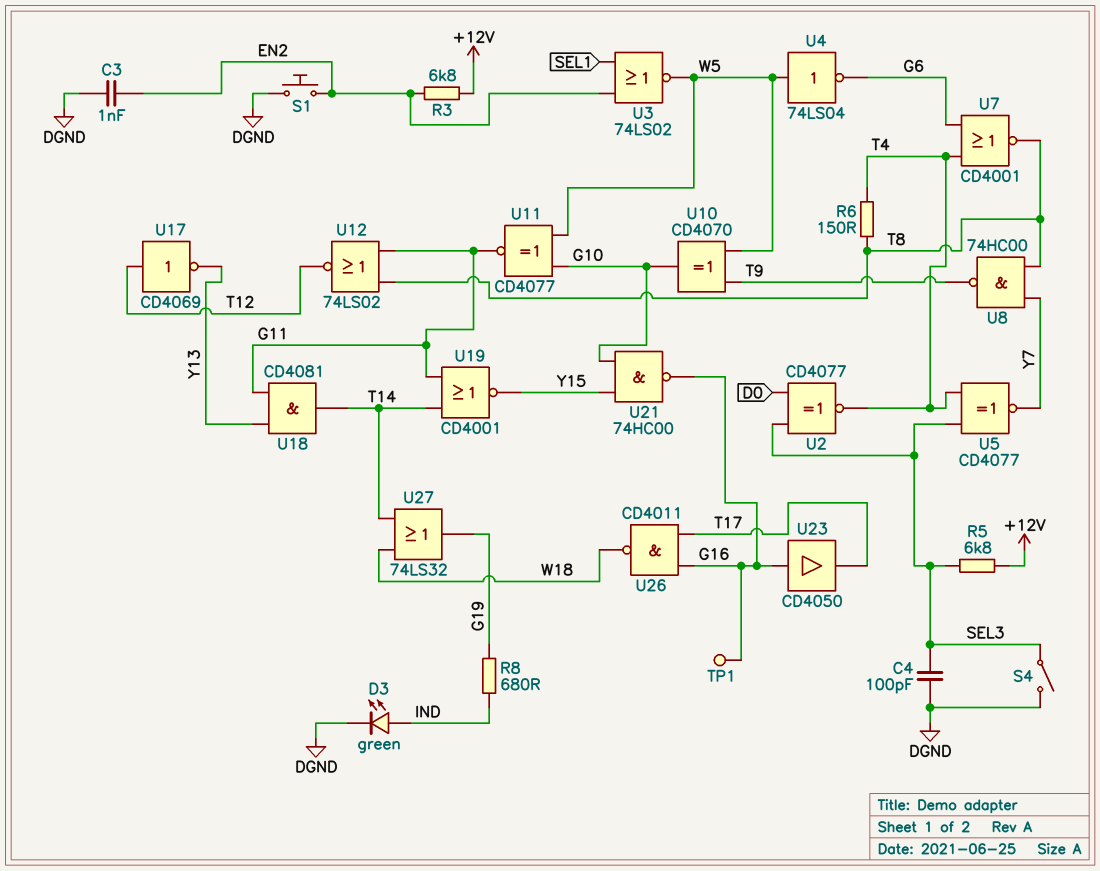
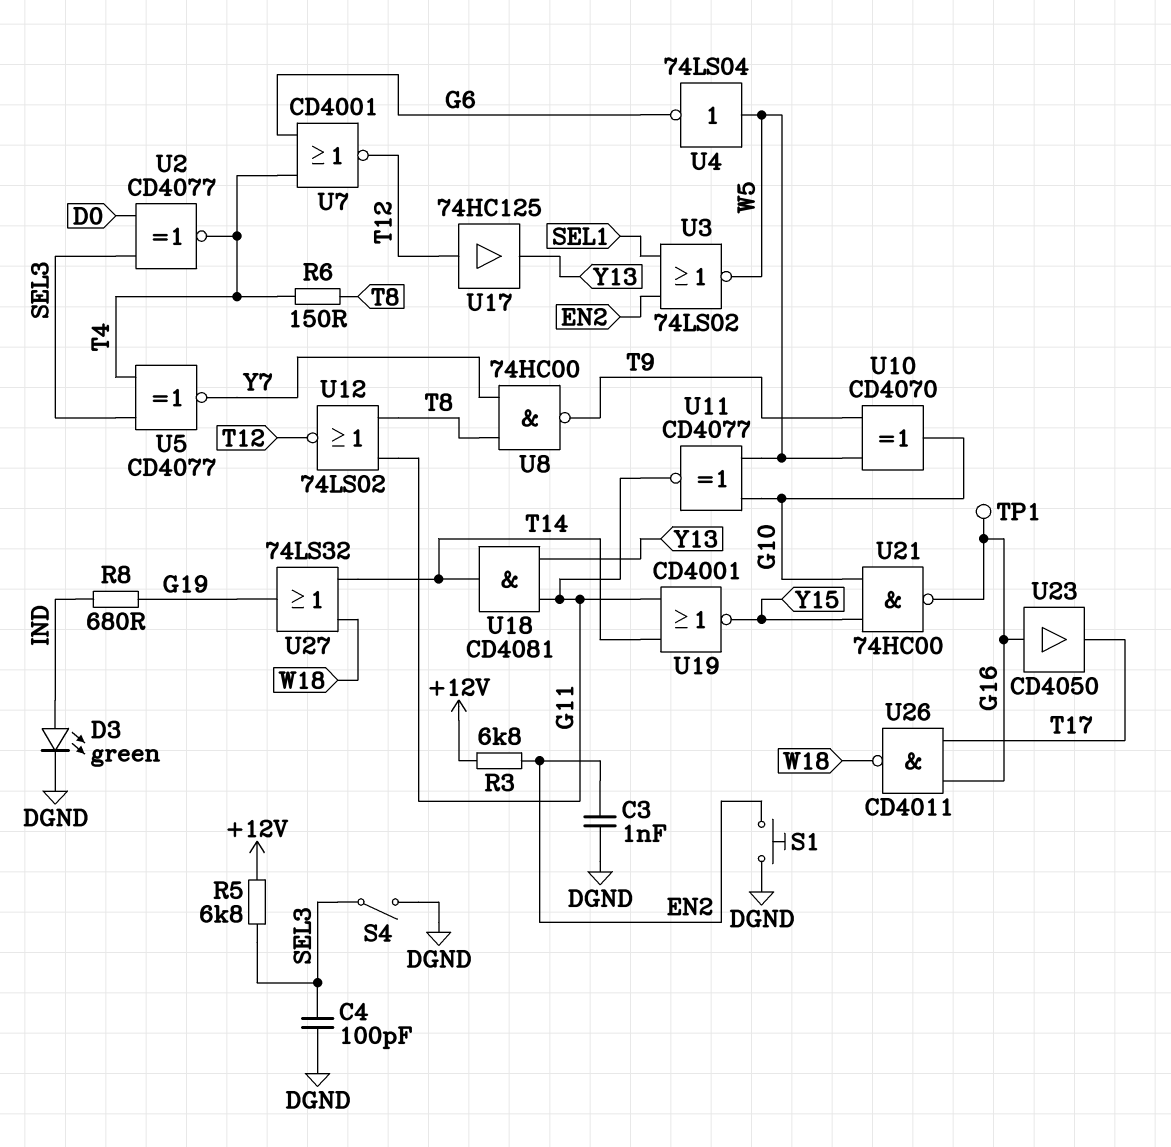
U7: NOR CD4001 (in G6, in T4, out T8) -> NOR CD4001 (in G6, in T4, out T12)
U17: NOT CD4069 (in T12, out Y13) -> buffer 74HC125 (in T12, out Y13)

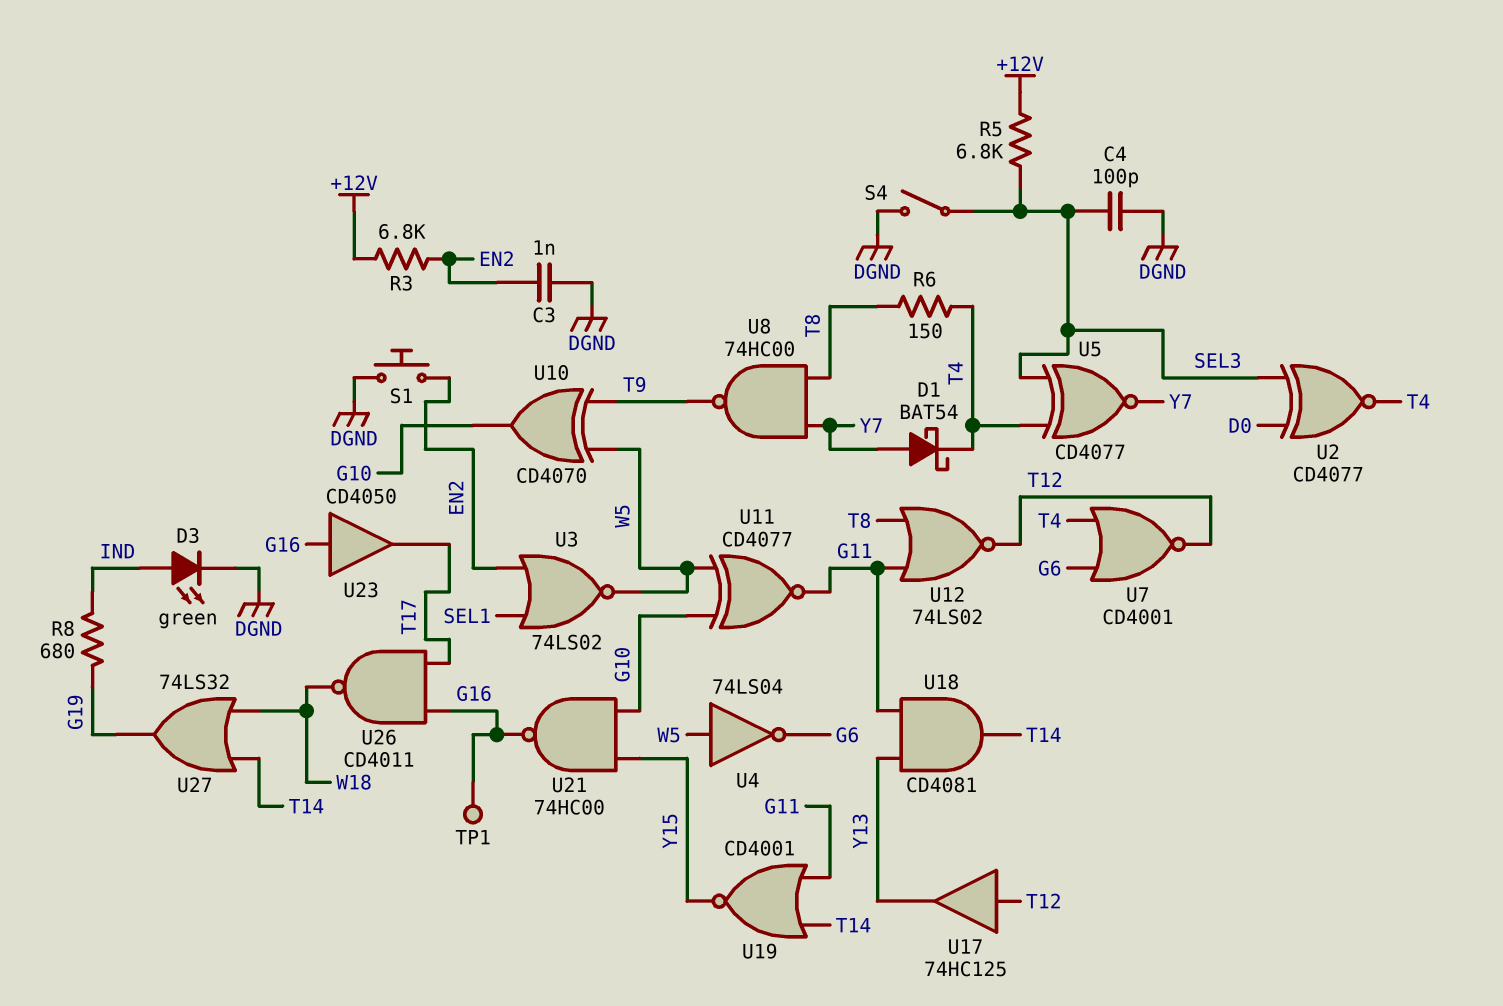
D1: none -> schottky BAT54 (A Y7, K T4)

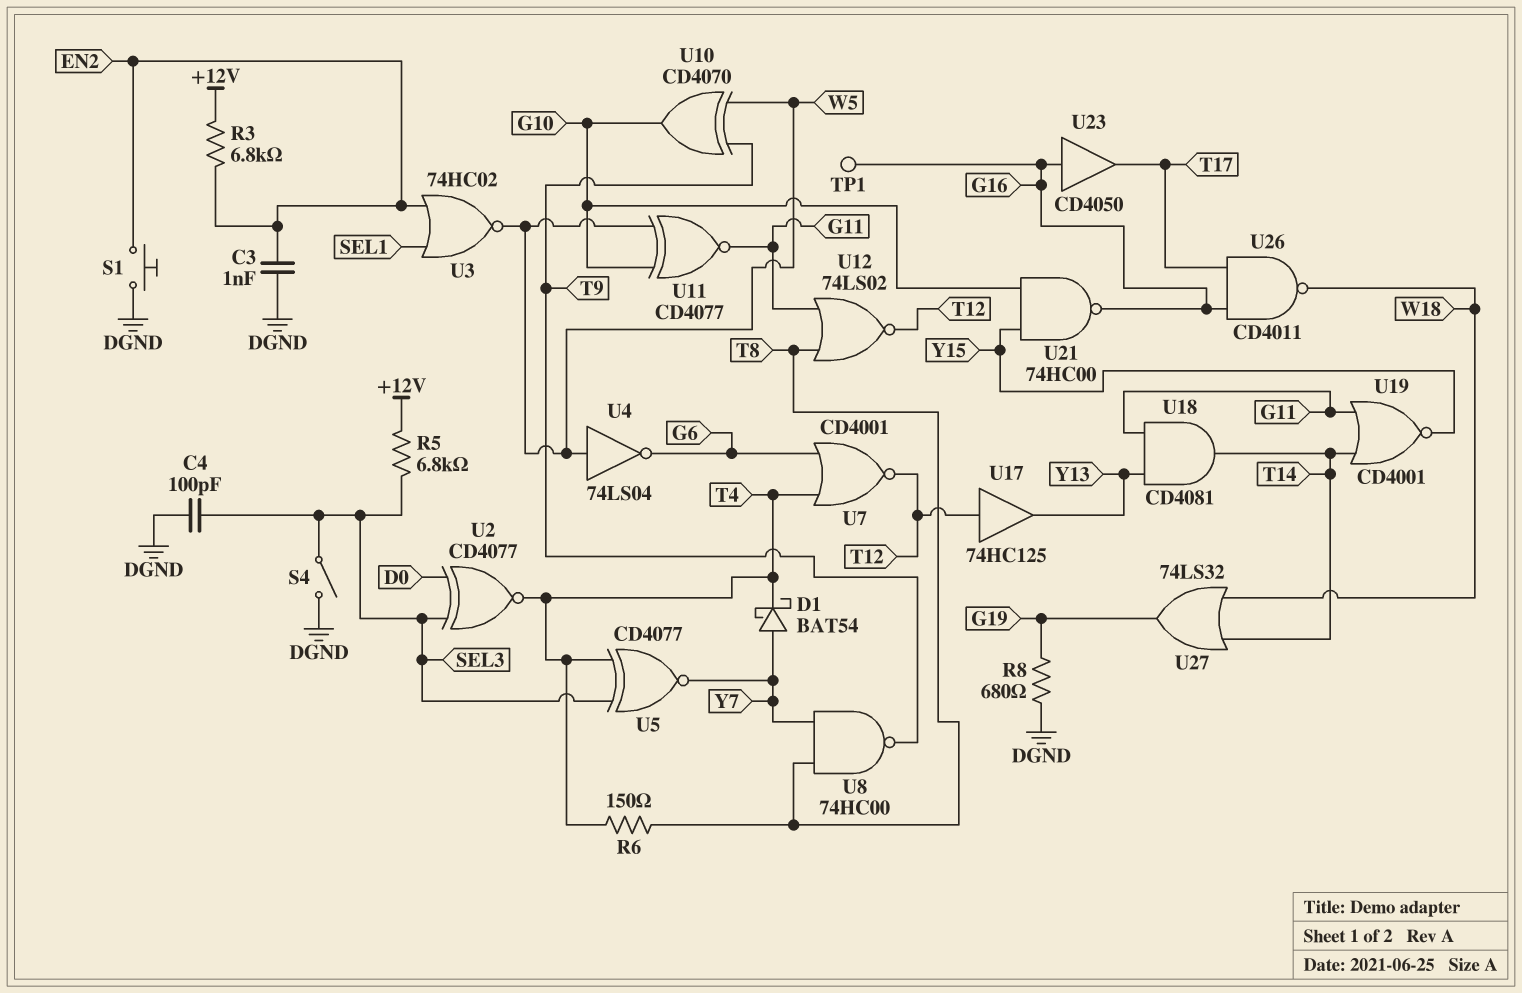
D3: LED green (A IND, K DGND) -> none
R8: 680 (G19, IND) -> 680 (DGND, G19)
U3: NOR 74LS02 (in EN2, in SEL1, out W5) -> NOR 74HC02 (in EN2, in SEL1, out W5)

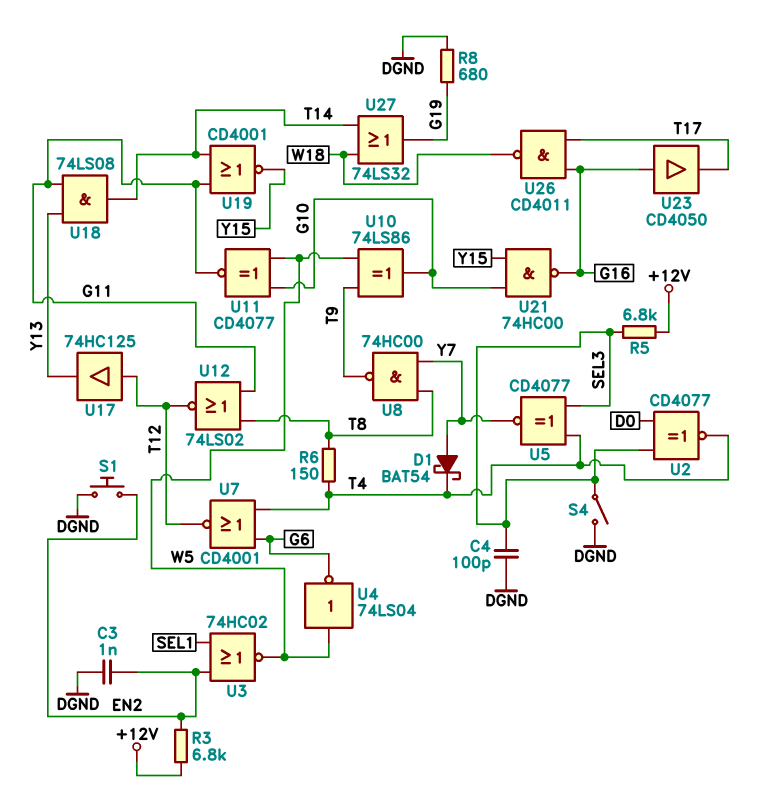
TP1: test point (G16) -> none
U10: XOR CD4070 (in T9, in W5, out G10) -> XOR 74LS86 (in T9, in W5, out G10)
U18: AND CD4081 (in G11, in Y13, out T14) -> AND 74LS08 (in G11, in Y13, out T14)

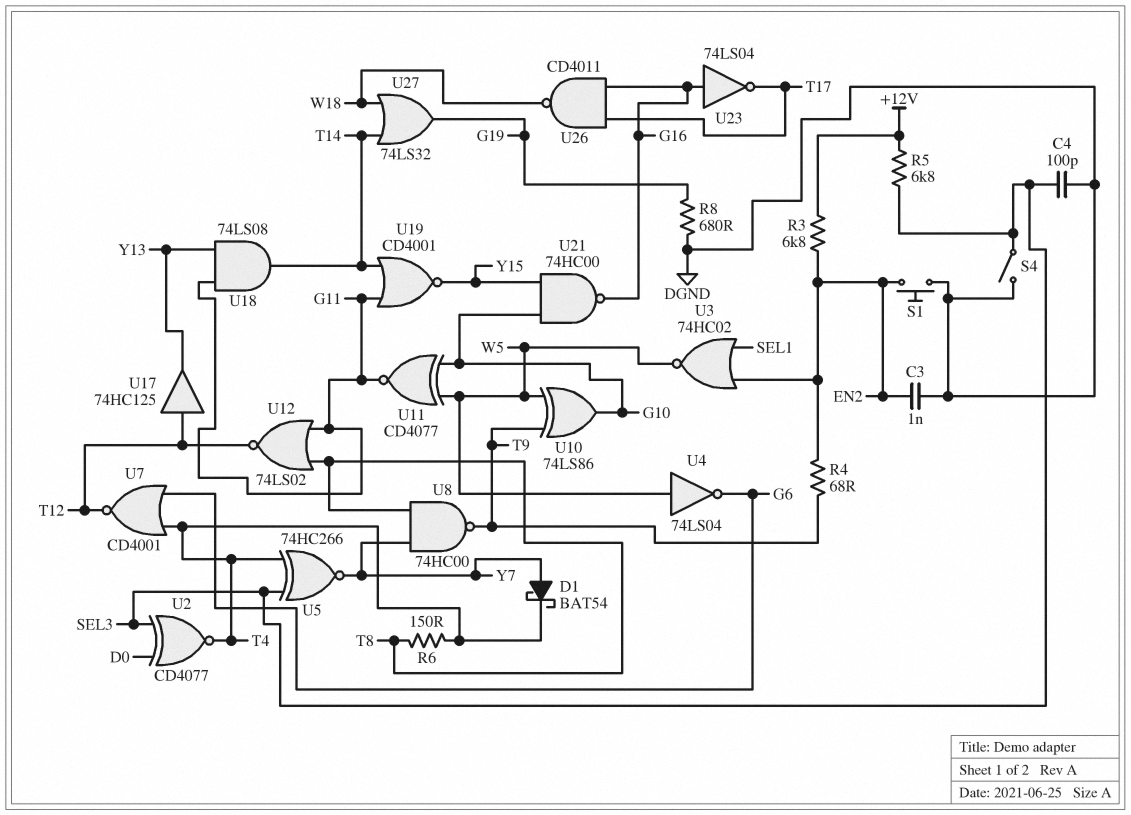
R4: none -> 68 (EN2, T9)
U5: XNOR CD4077 (in SEL3, in T4, out Y7) -> XNOR 74HC266 (in SEL3, in T4, out Y7)
U23: buffer CD4050 (in G16, out T17) -> NOT 74LS04 (in G16, out T17)

